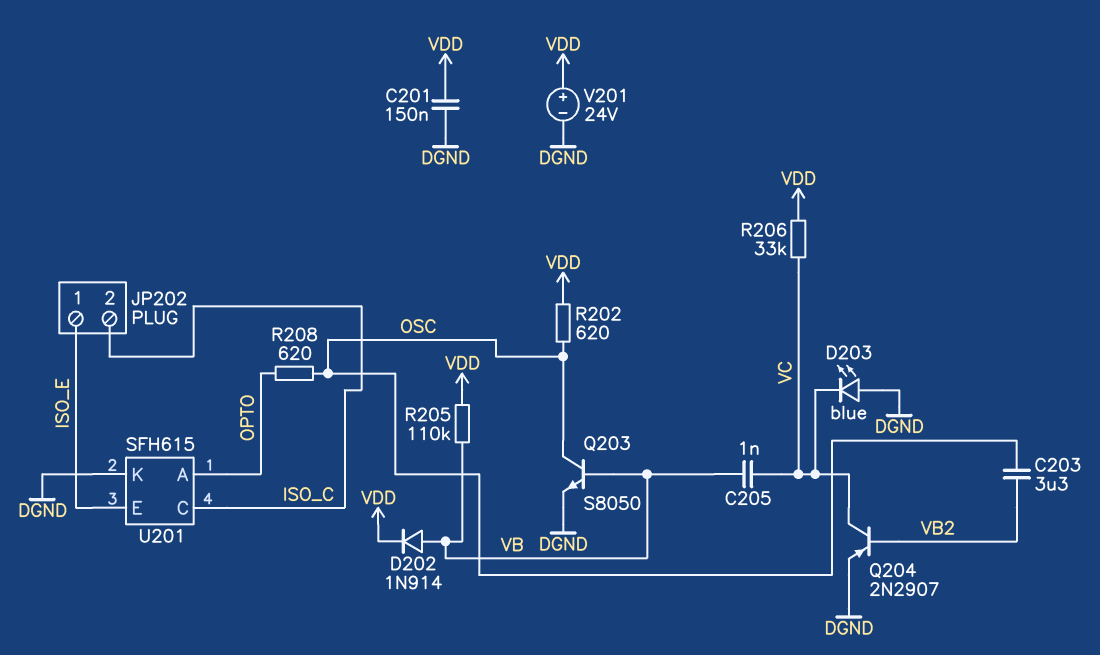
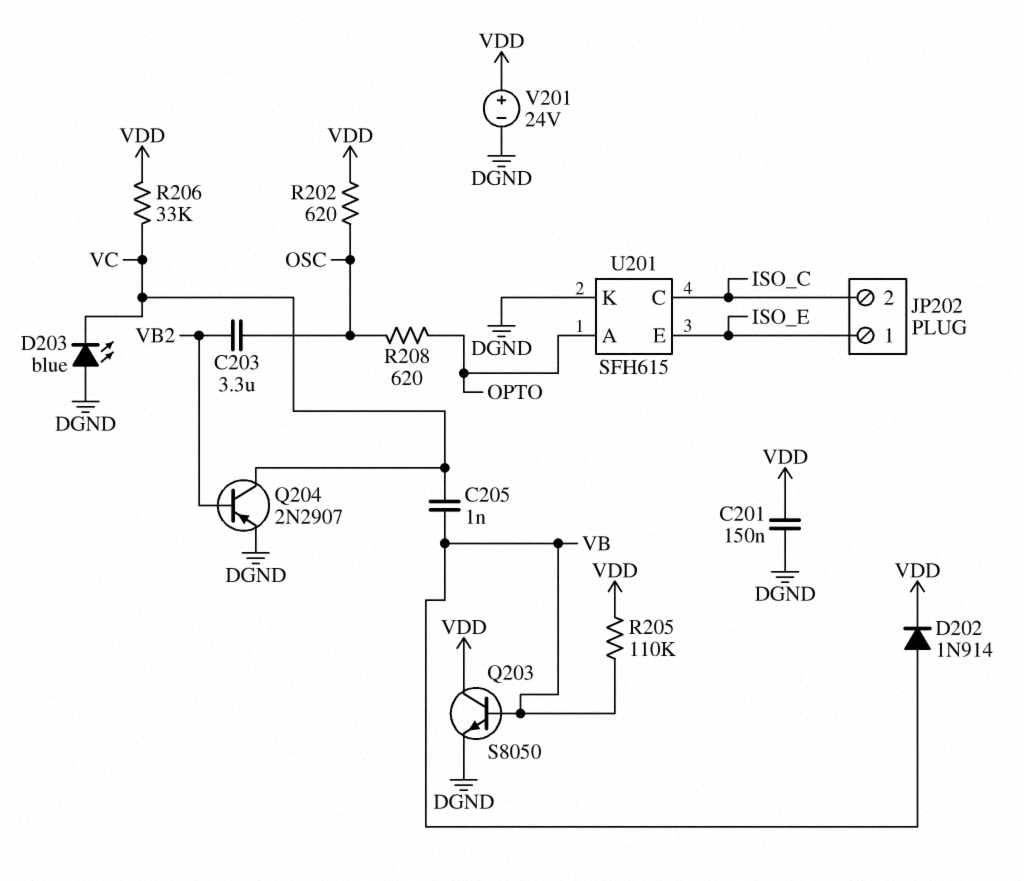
Q203: NPN S8050 (B VB, C OSC, E DGND) -> NPN S8050 (B VB, C VDD, E DGND)

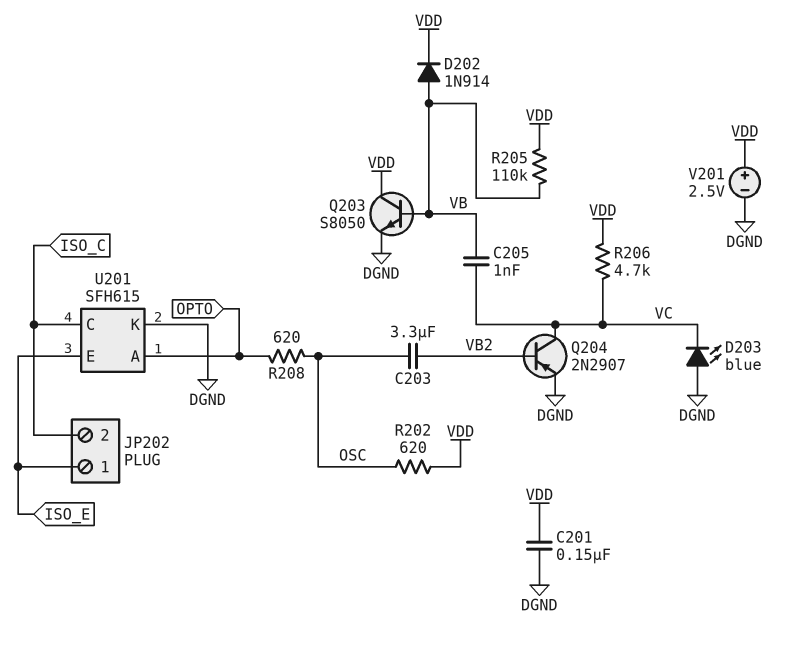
R206: 33k (VC, VDD) -> 4.7k (VC, VDD)
V201: 24V (plus VDD, minus DGND) -> 2.5V (plus VDD, minus DGND)

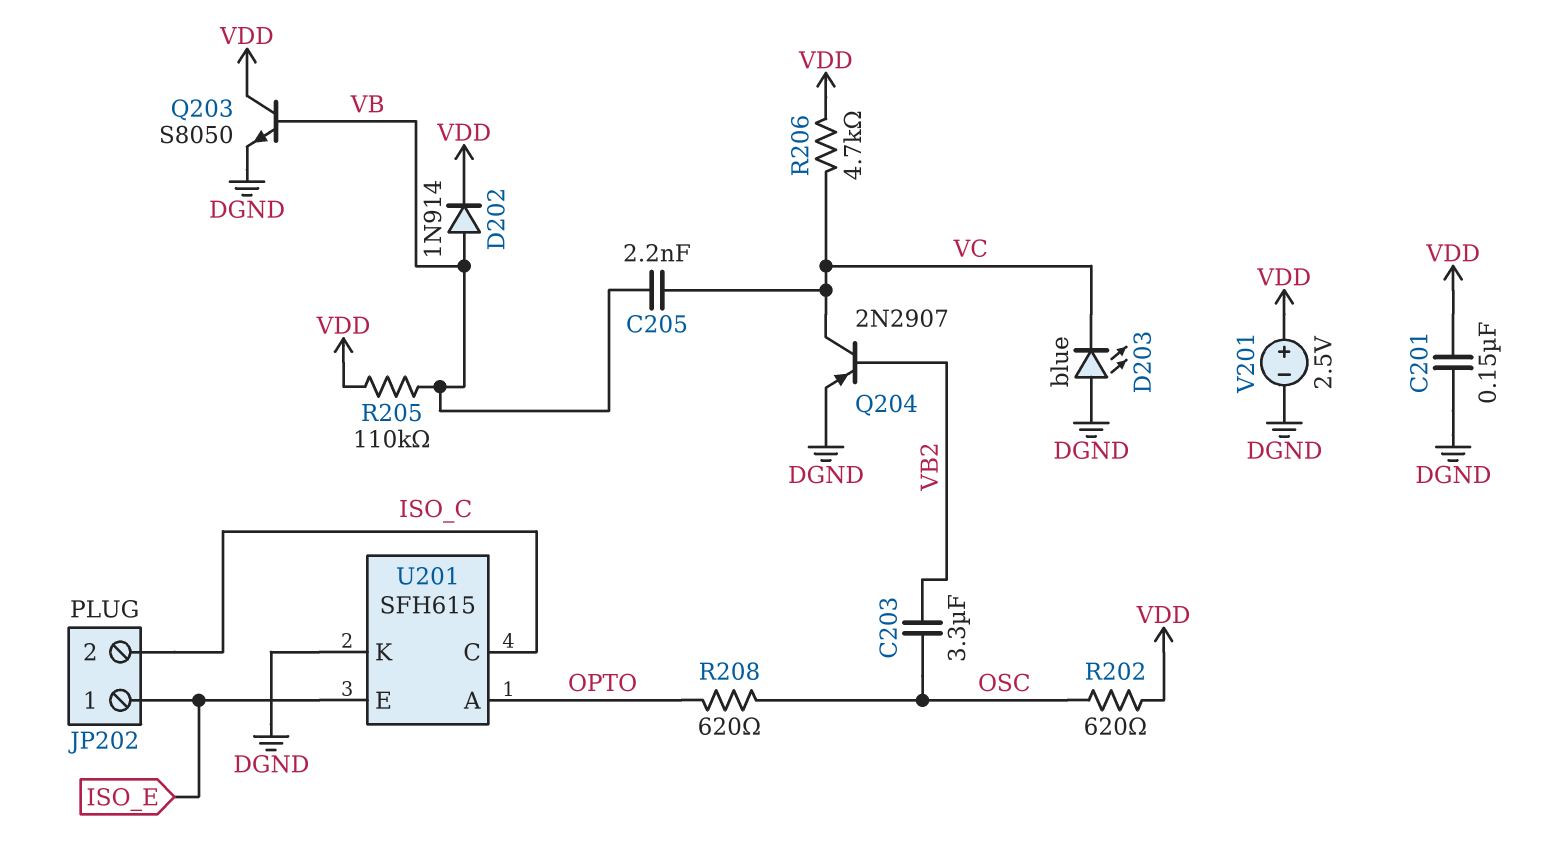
C205: 1nF (VB, VC) -> 2.2nF (VB, VC)

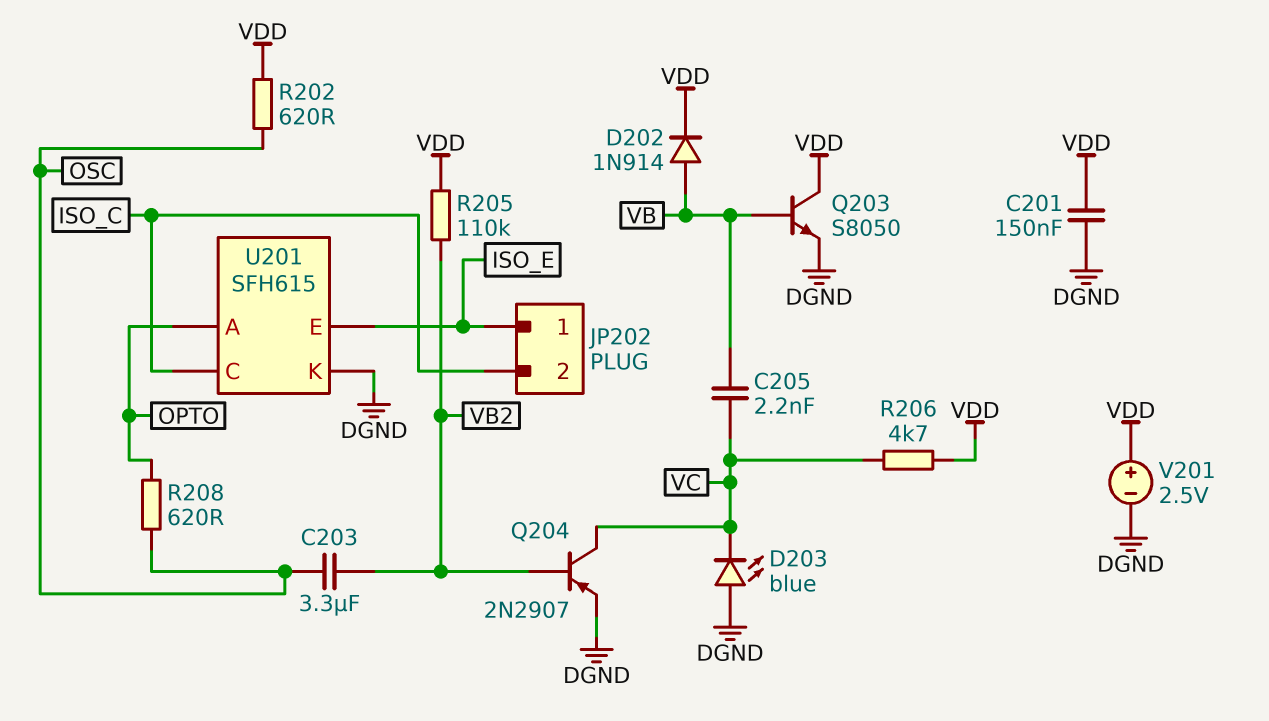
R205: 110k (VB, VDD) -> 110k (VB2, VDD)

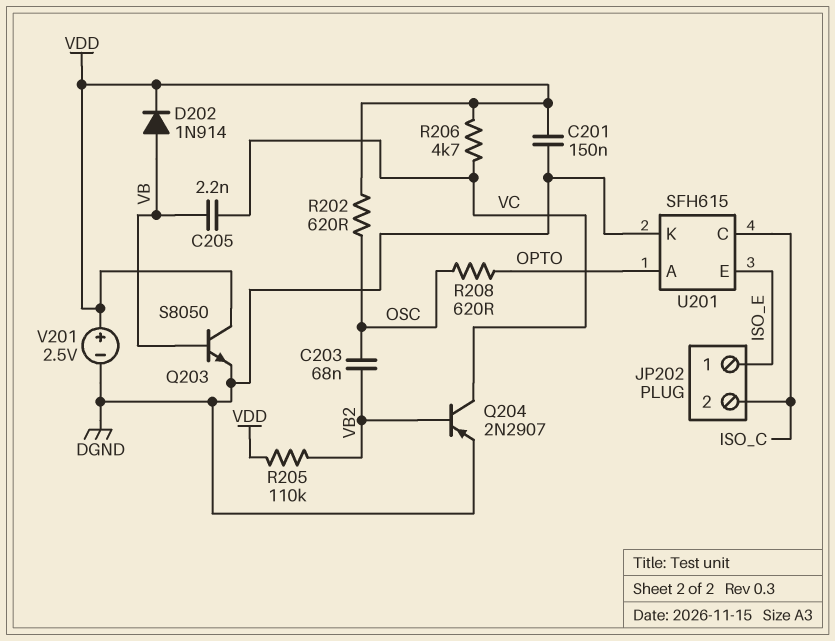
C203: 3.3uF (OSC, VB2) -> 68nF (OSC, VB2)
D203: LED blue (A DGND, K VC) -> none

